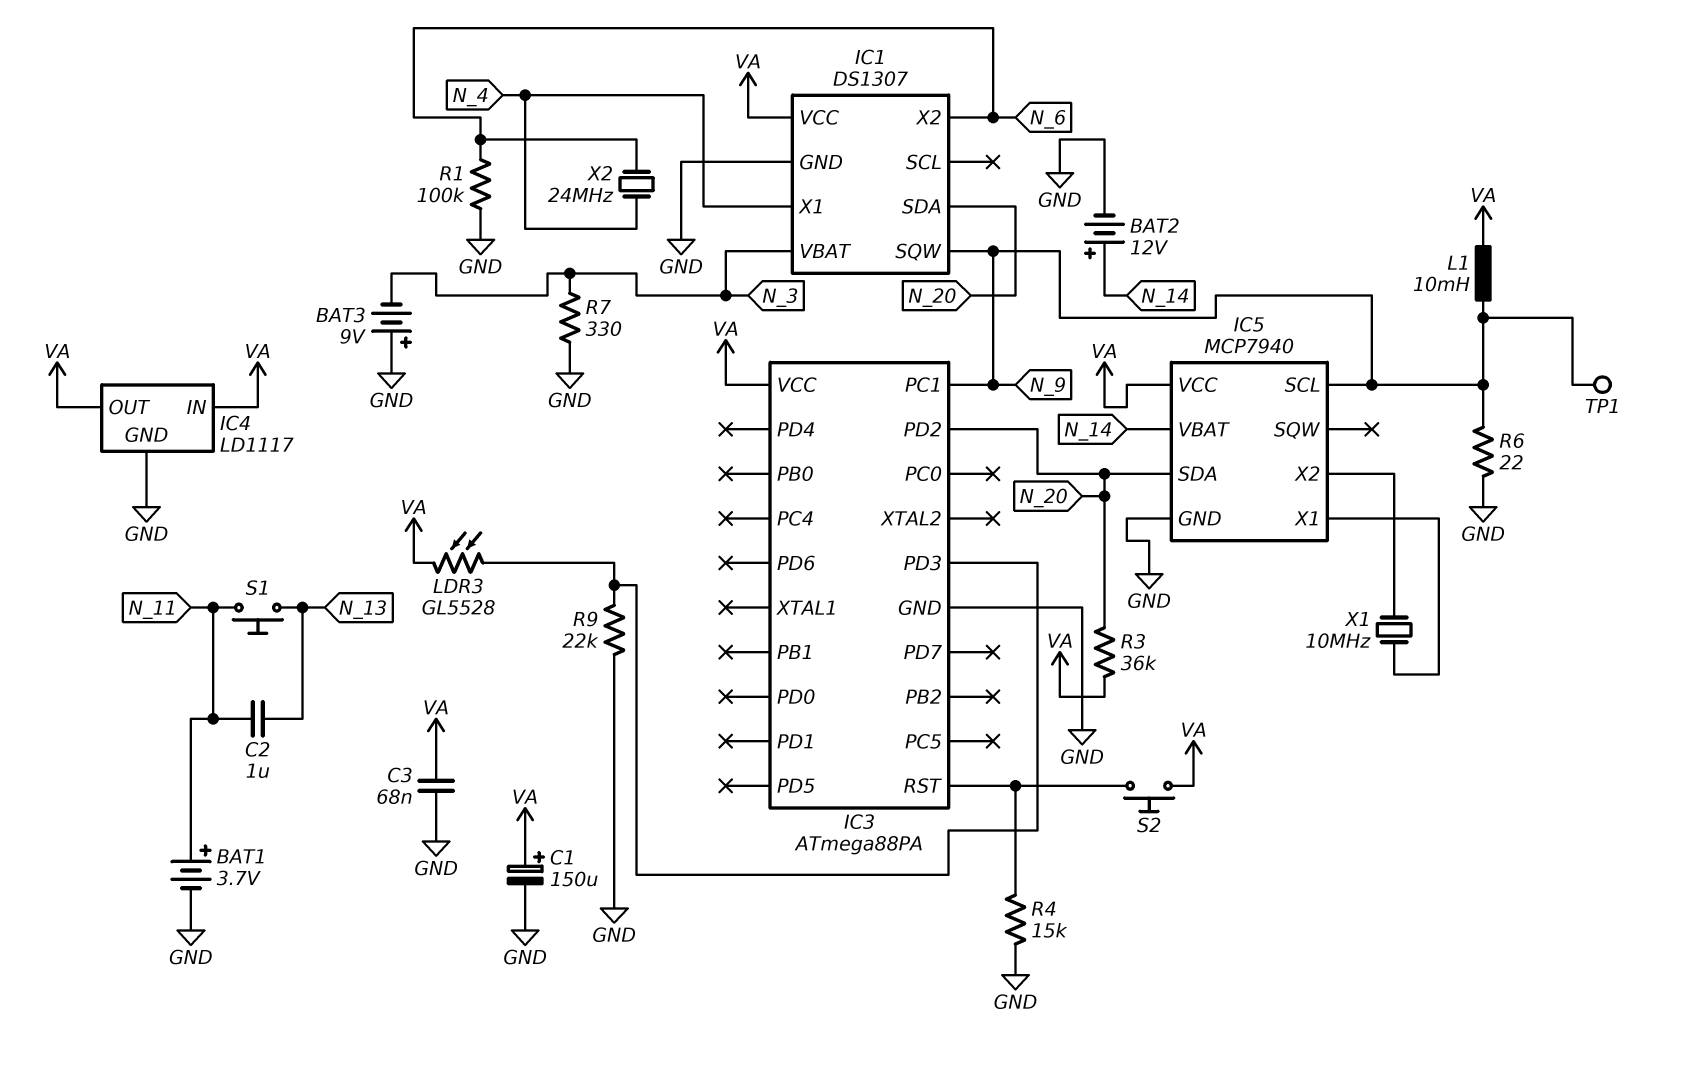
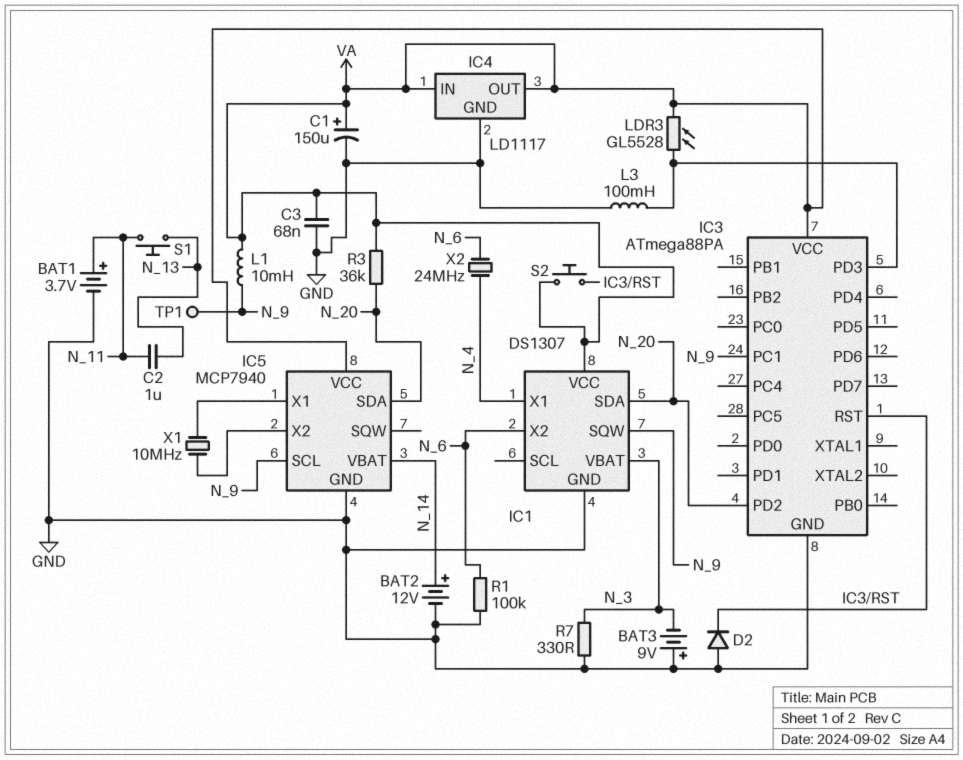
D2: none -> diode (A GND, K IC3/RST)
L3: none -> 100mH (GND, IC3/PD3)
R4: 15k (GND, IC3/RST) -> none
R6: 22 (GND, N_9) -> none
R9: 22k (GND, IC3/PD3) -> none

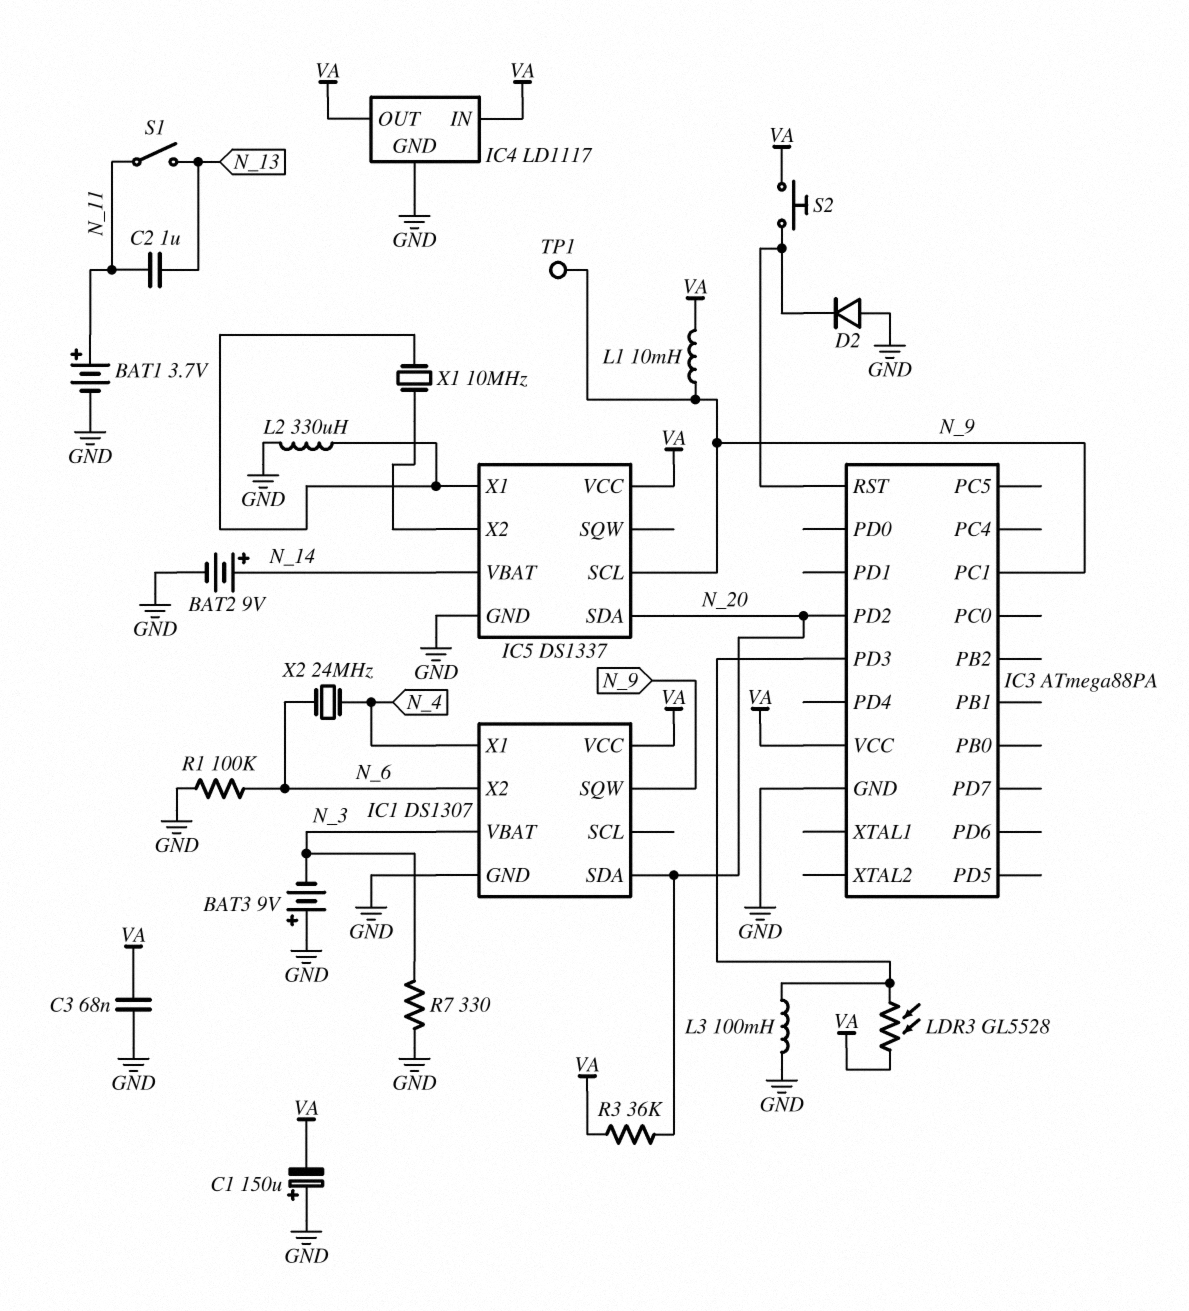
BAT2: 12V (plus N_14, minus GND) -> 9V (plus N_14, minus GND)
C1: 150uF (plus VA, minus GND) -> 150uF (plus GND, minus VA)
IC5: MCP7940 -> DS1337
L2: none -> 330uH (GND, IC5/X1)
S1: button (N_11, N_13) -> switch (N_11, N_13)

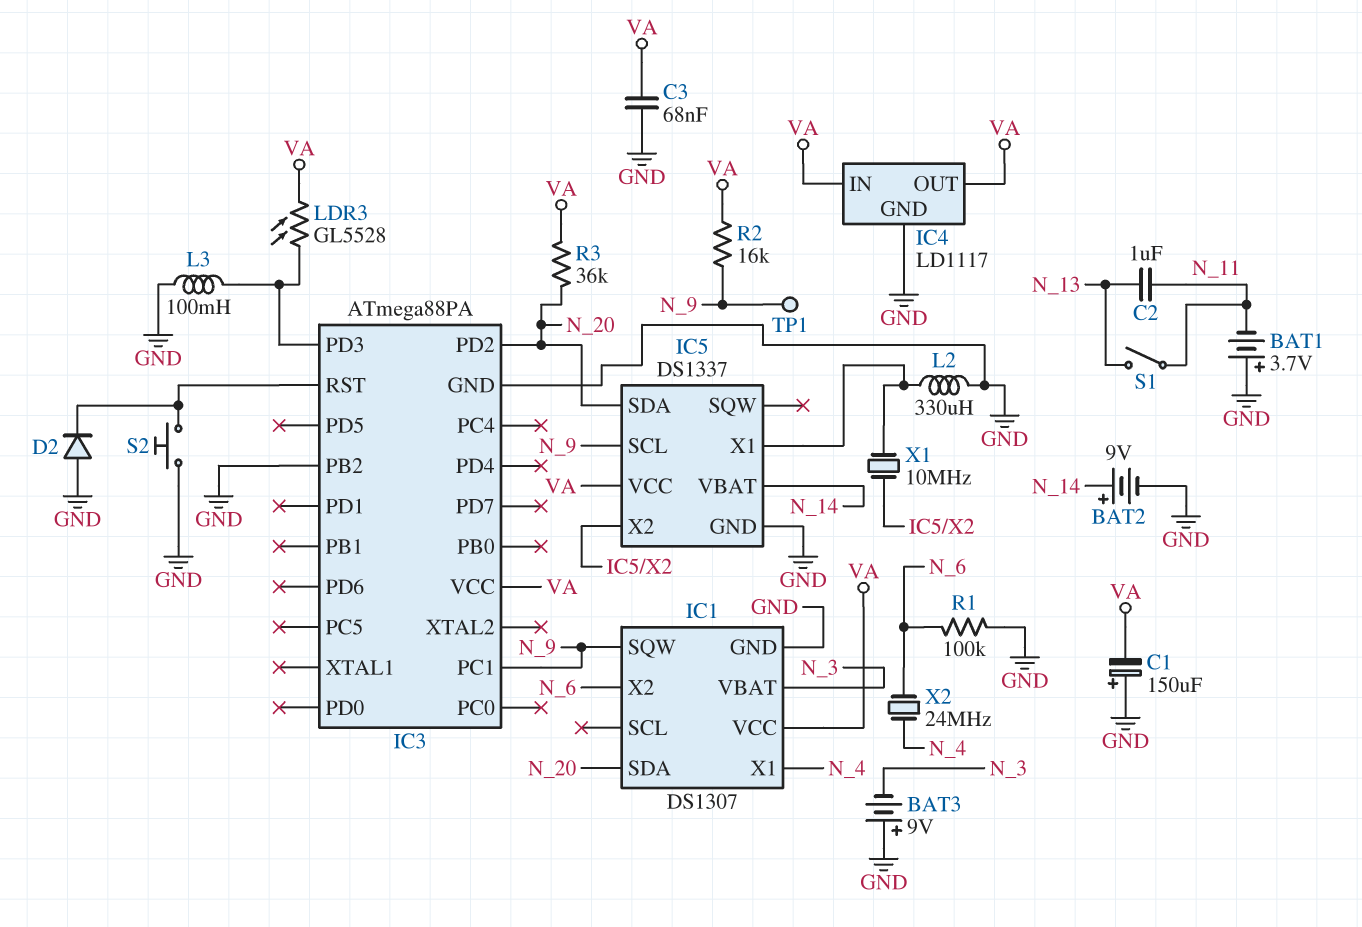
BAT1: 3.7V (plus N_11, minus GND) -> 3.7V (plus GND, minus N_11)
IC3 pin PB2: none -> GND
L1: 10mH (N_9, VA) -> none
R2: none -> 16k (N_9, VA)
R7: 330 (GND, N_3) -> none
S2: button (IC3/RST, VA) -> button (GND, IC3/RST)

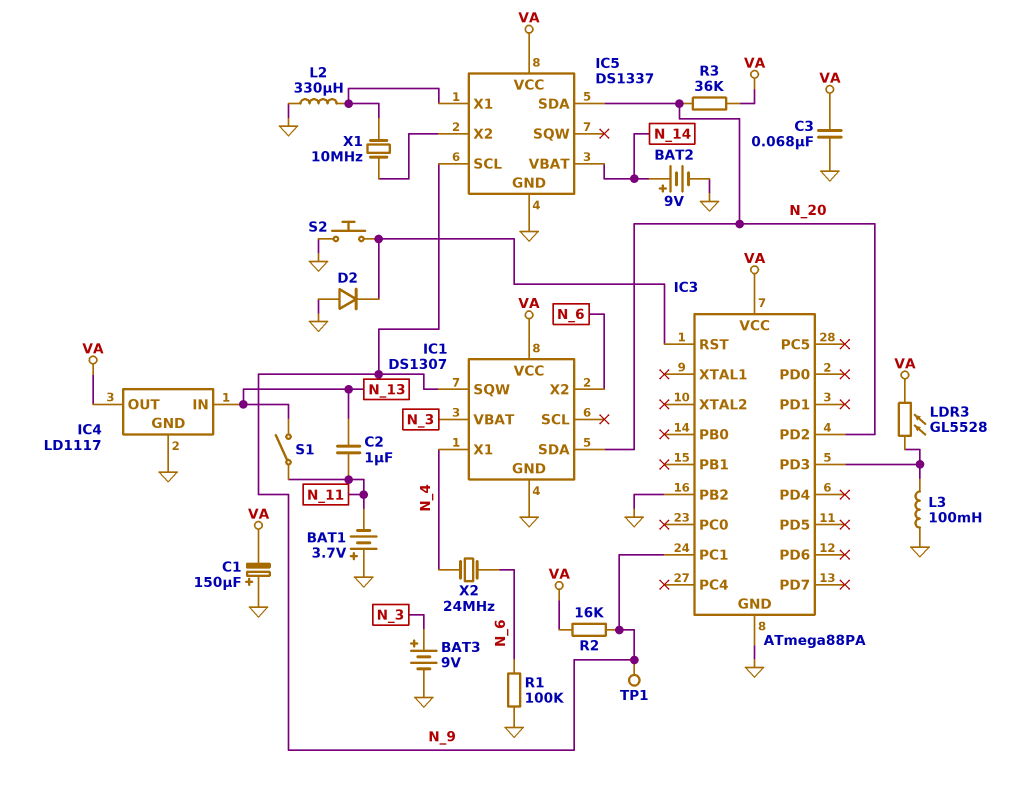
BAT3: 9V (plus GND, minus N_3) -> 9V (plus N_3, minus GND)
IC4 pin IN: VA -> N_13

